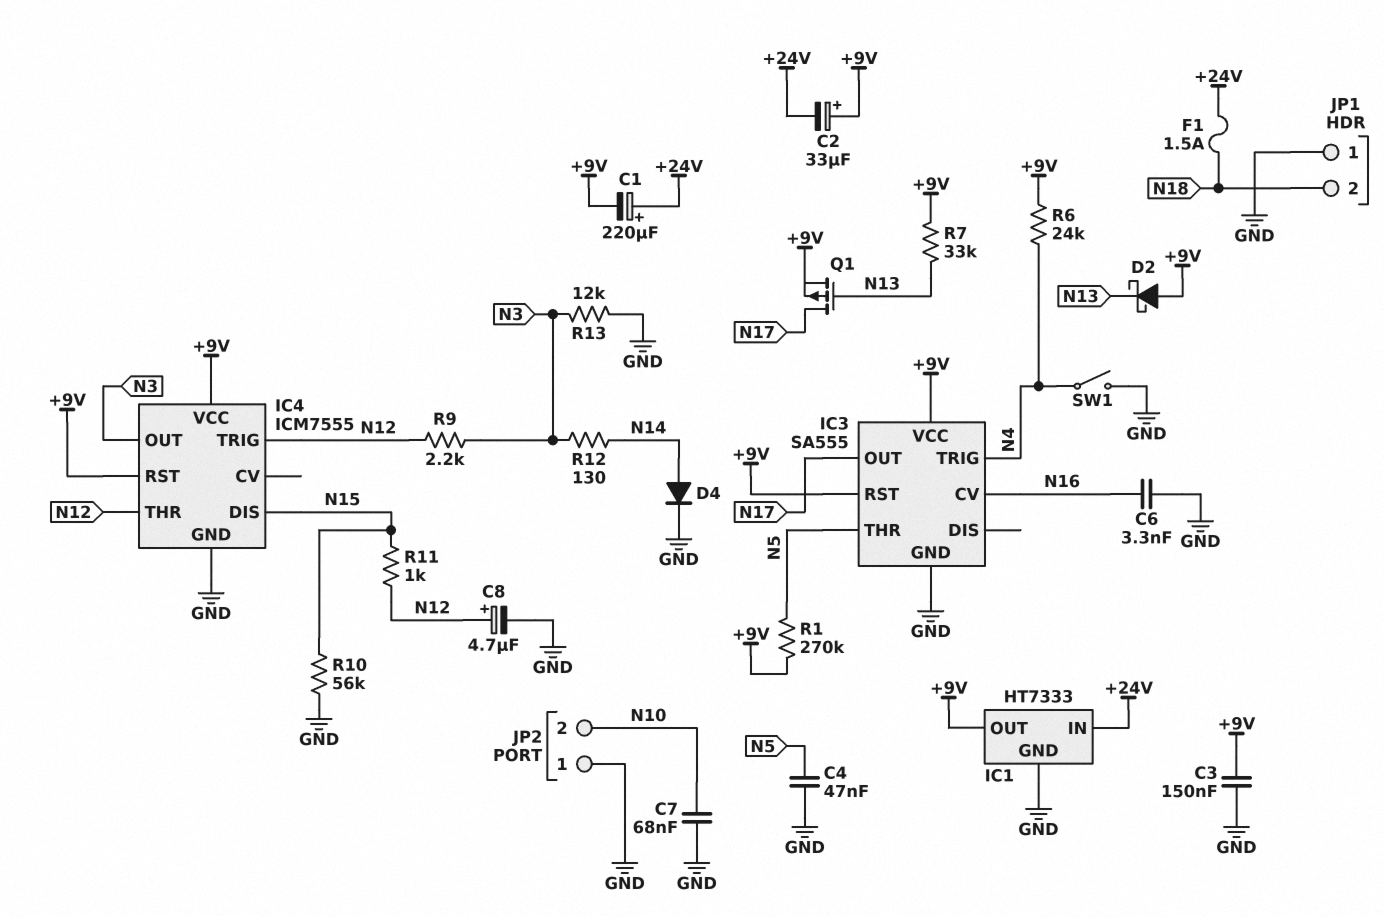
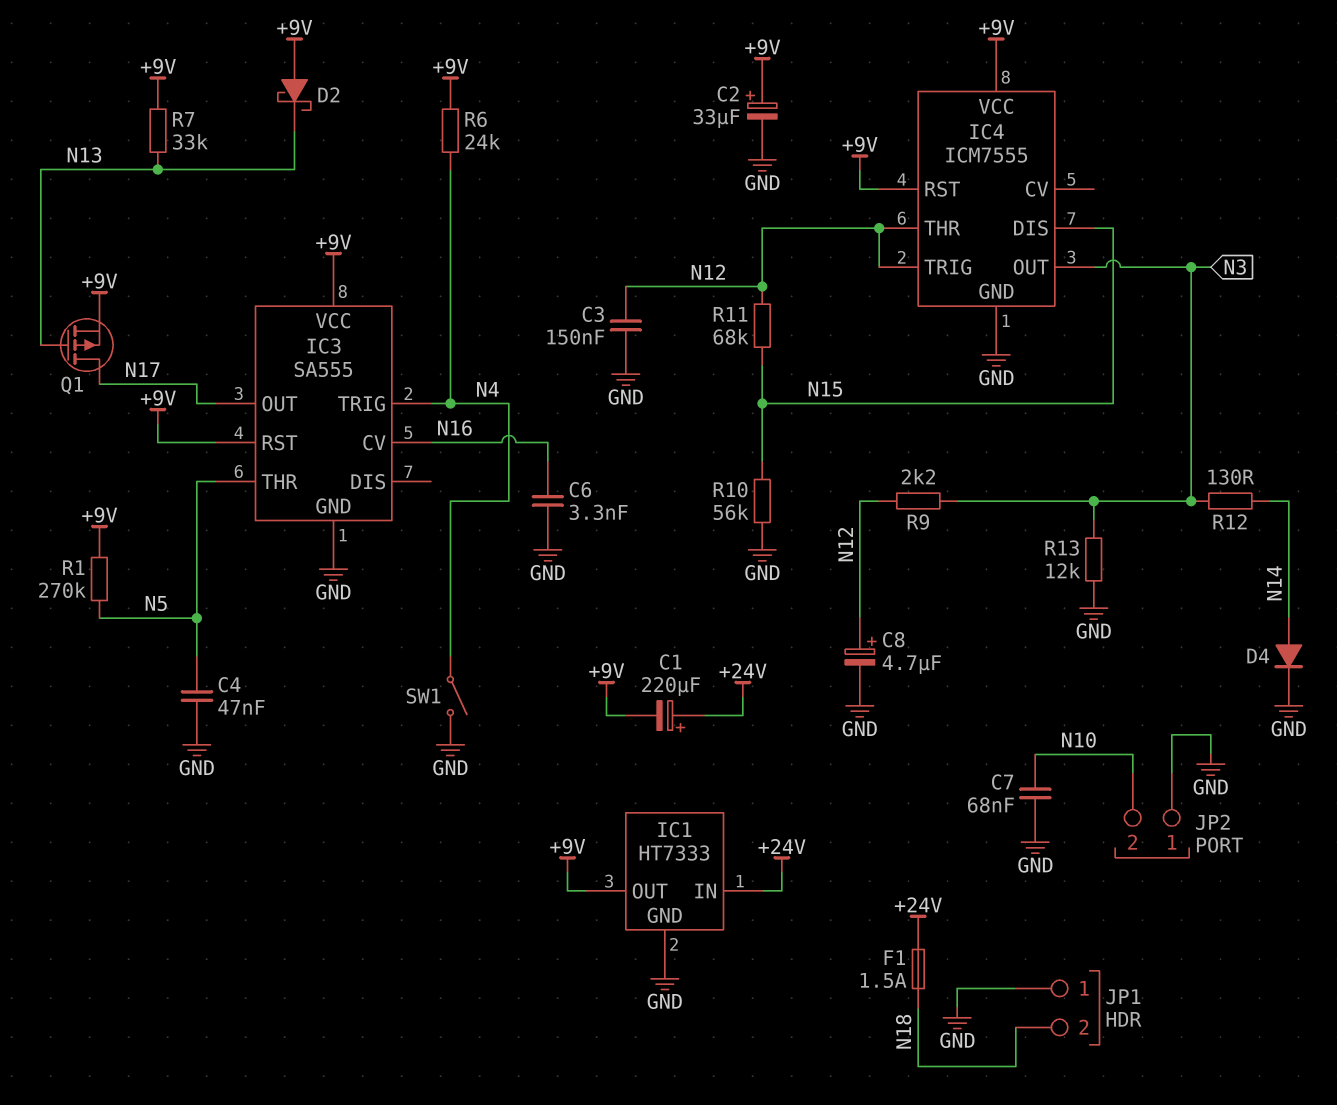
C2: 33uF (plus +9V, minus +24V) -> 33uF (plus +9V, minus GND)
C3: 150nF (+9V, GND) -> 150nF (GND, N12)
R11: 1k (N12, N15) -> 68k (N12, N15)

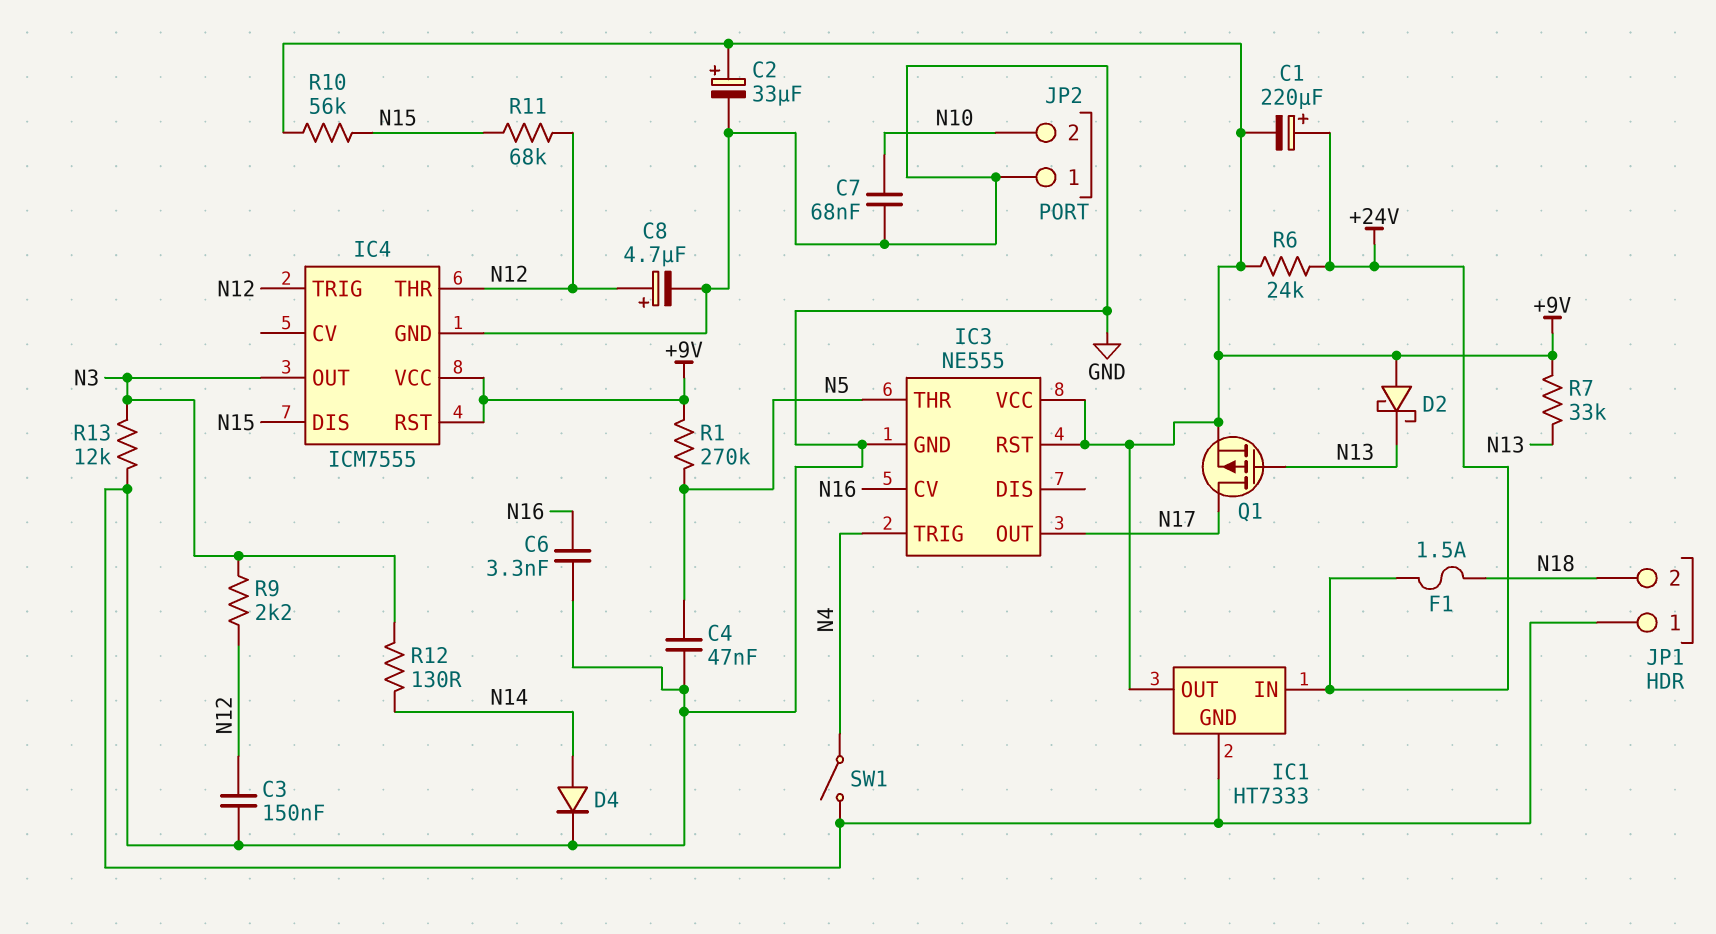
IC3: SA555 -> NE555
R6: 24k (+9V, N4) -> 24k (+9V, +24V)
R10: 56k (GND, N15) -> 56k (+9V, N15)

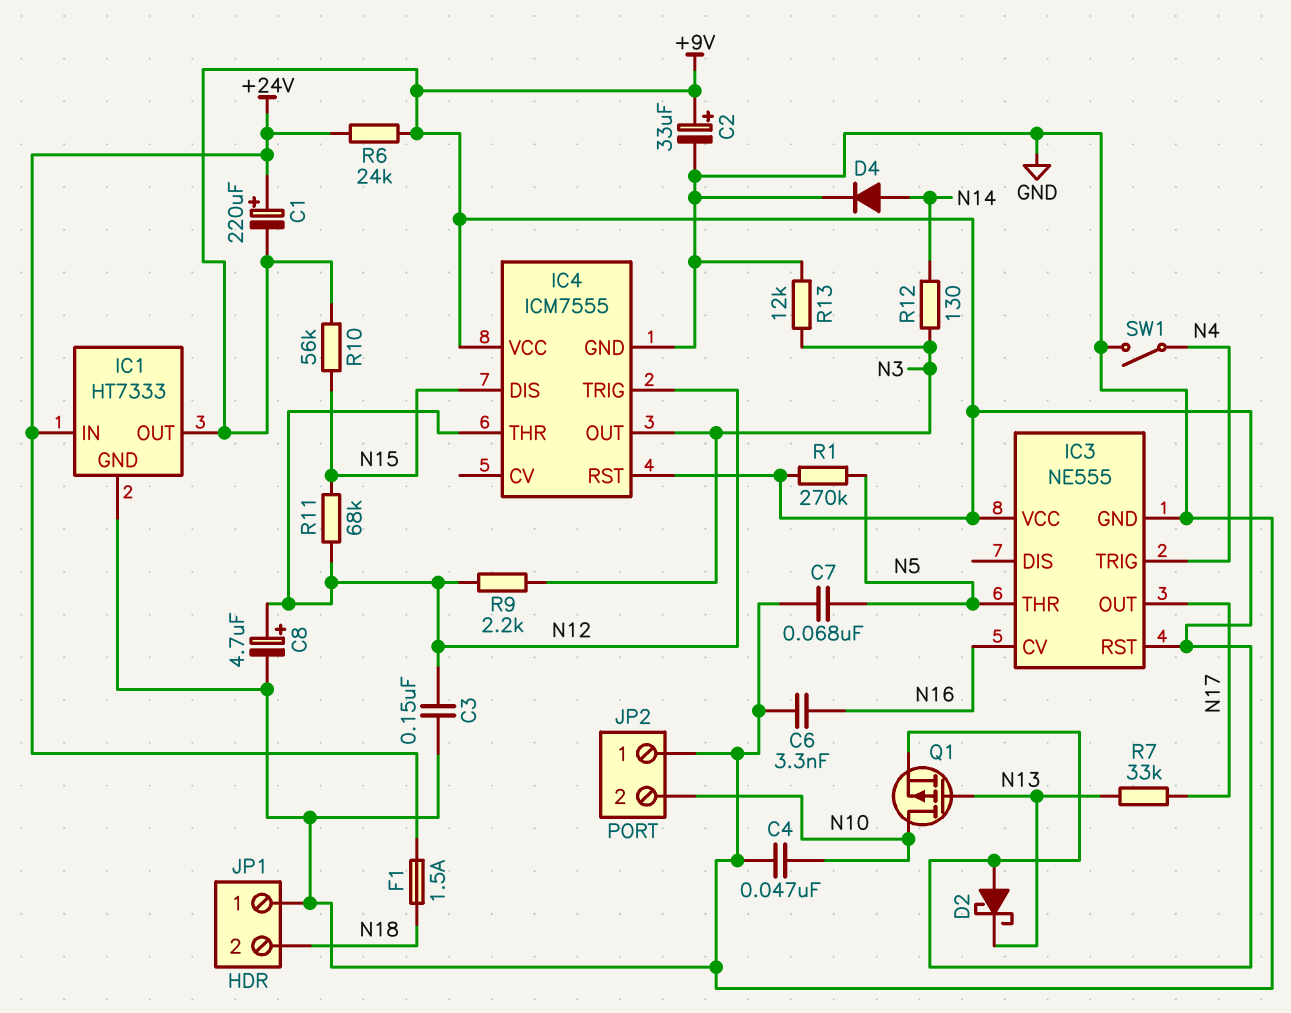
C4: 47nF (GND, N5) -> 47nF (GND, N10)
C7: 68nF (GND, N10) -> 68nF (GND, N5)
Q1: PMOS (G N13, D N17, S +9V) -> PMOS (G N13, D N10, S +9V)
R7: 33k (+9V, N13) -> 33k (N13, N17)

